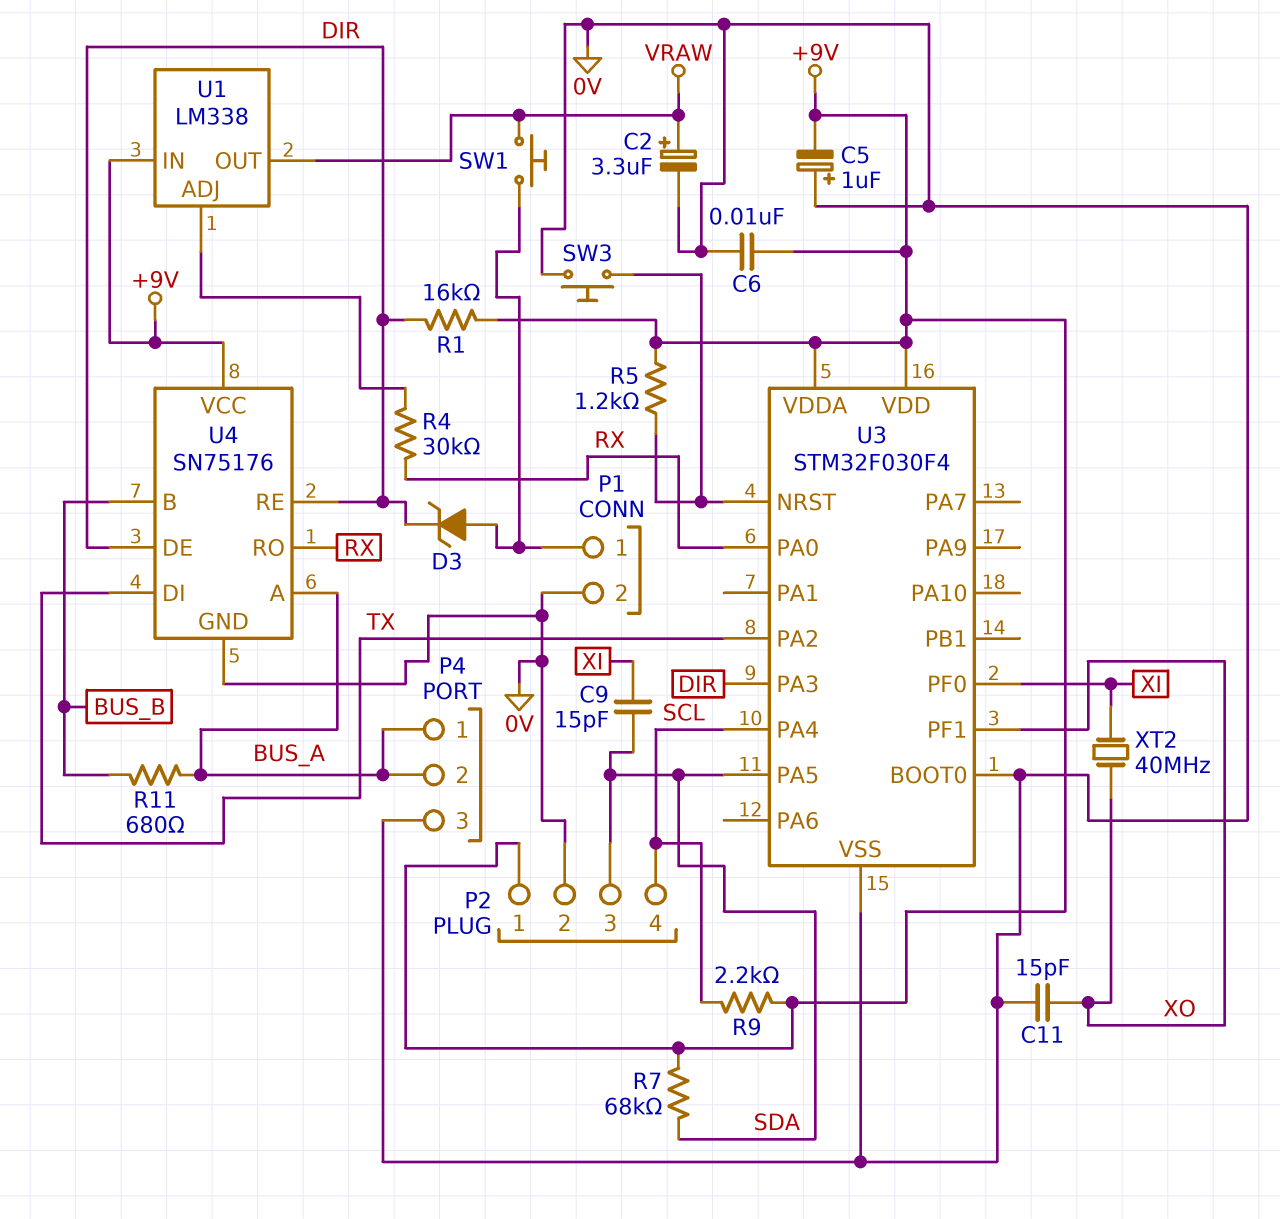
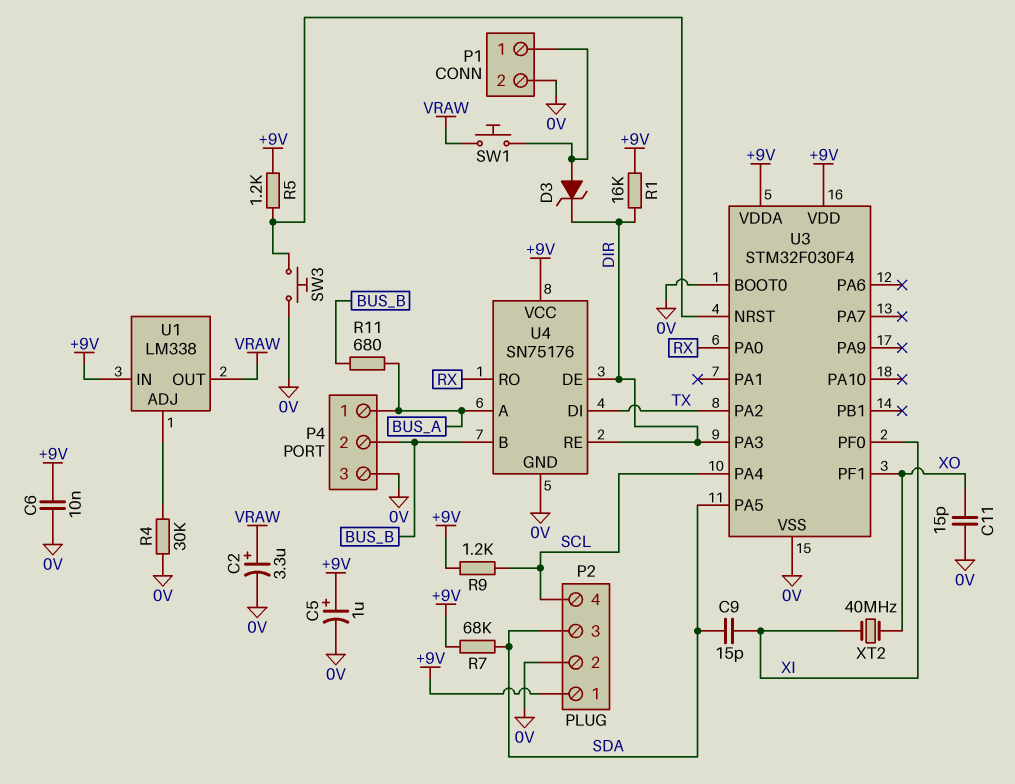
C5: 1uF (plus 0V, minus +9V) -> 1uF (plus +9V, minus 0V)
P4 pin 2: BUS_A -> BUS_B
R4: 30k (RX, U1/ADJ) -> 30k (0V, U1/ADJ)
R9: 2.2k (+9V, SCL) -> 1.2k (+9V, SCL)

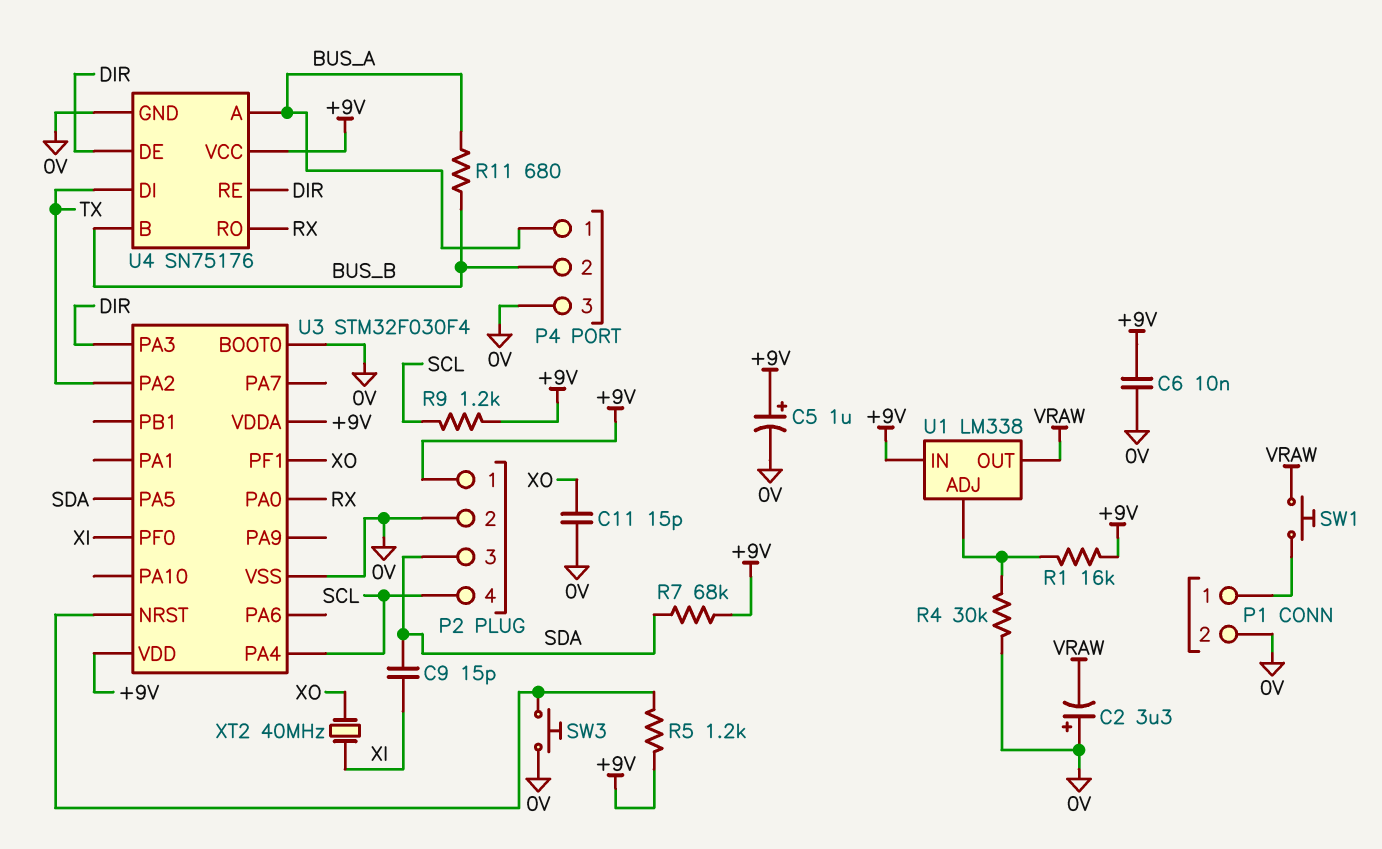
C2: 3.3uF (plus VRAW, minus 0V) -> 3.3uF (plus 0V, minus VRAW)
D3: zener (A P1/1, K DIR) -> none
R1: 16k (+9V, DIR) -> 16k (+9V, U1/ADJ)

